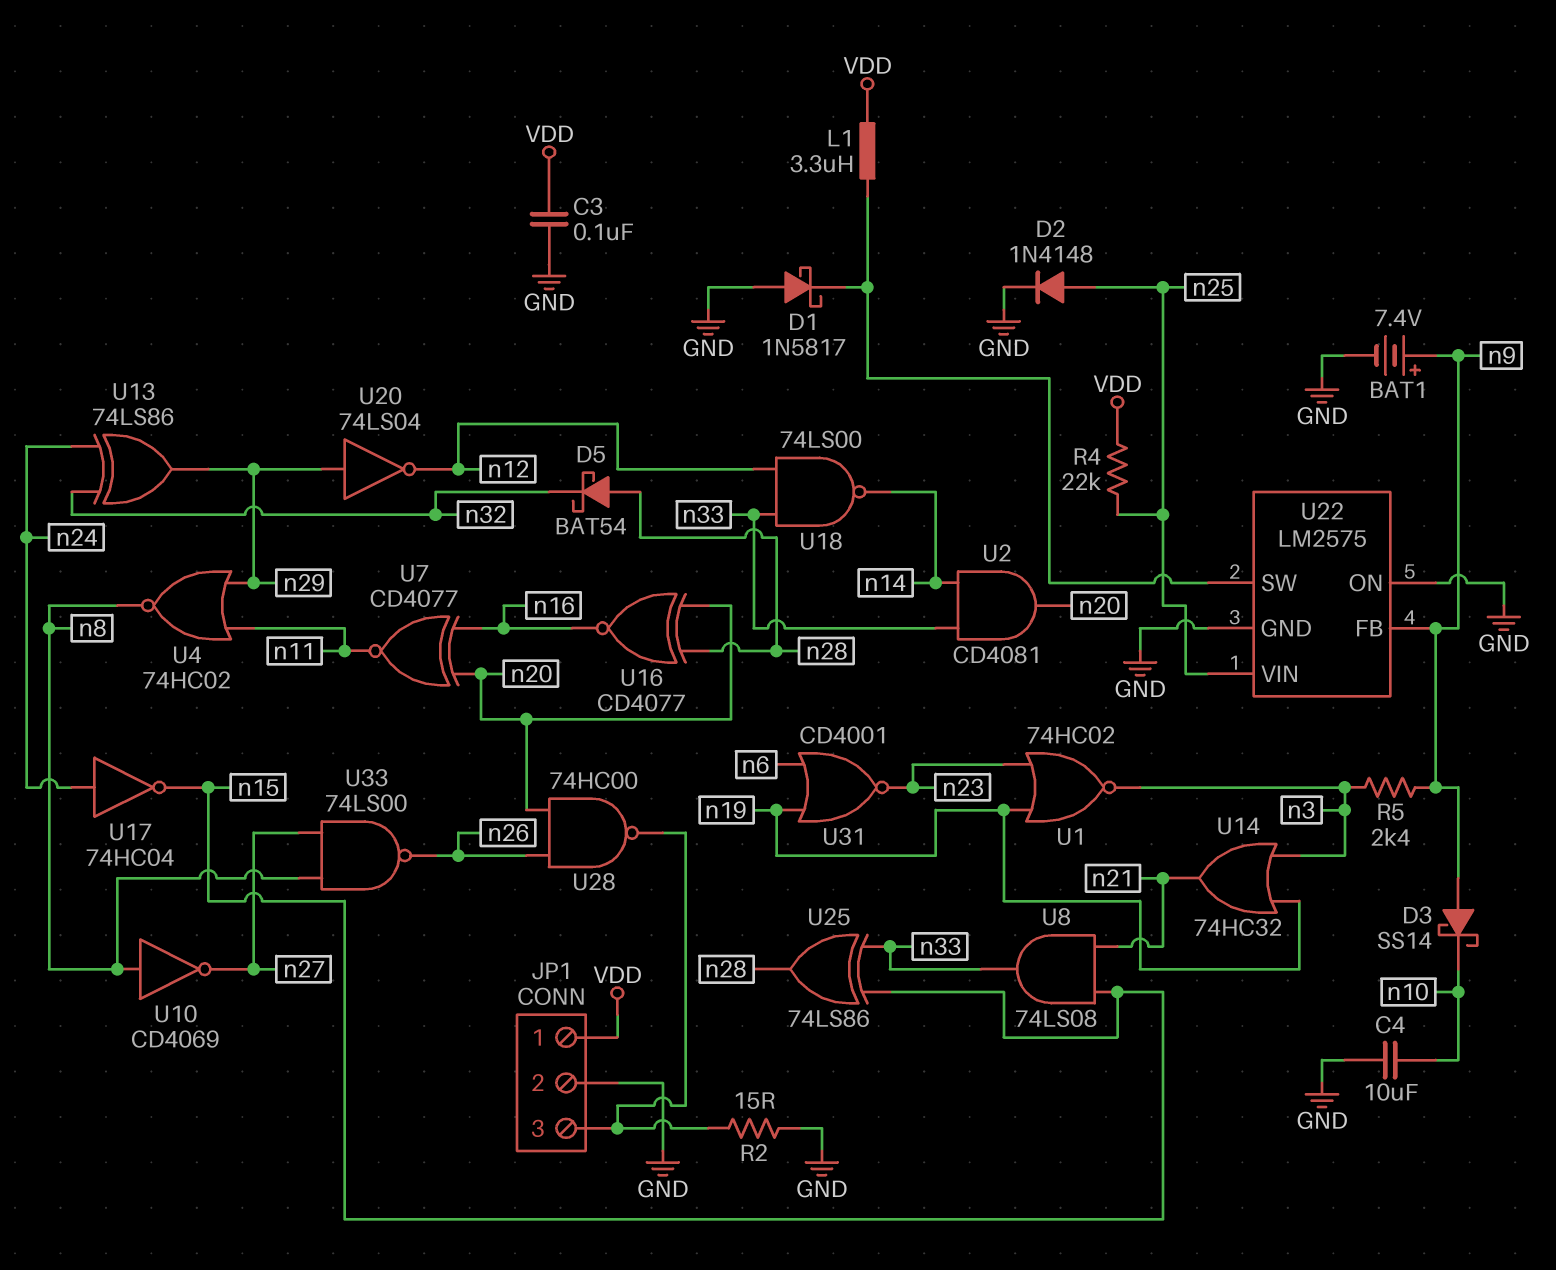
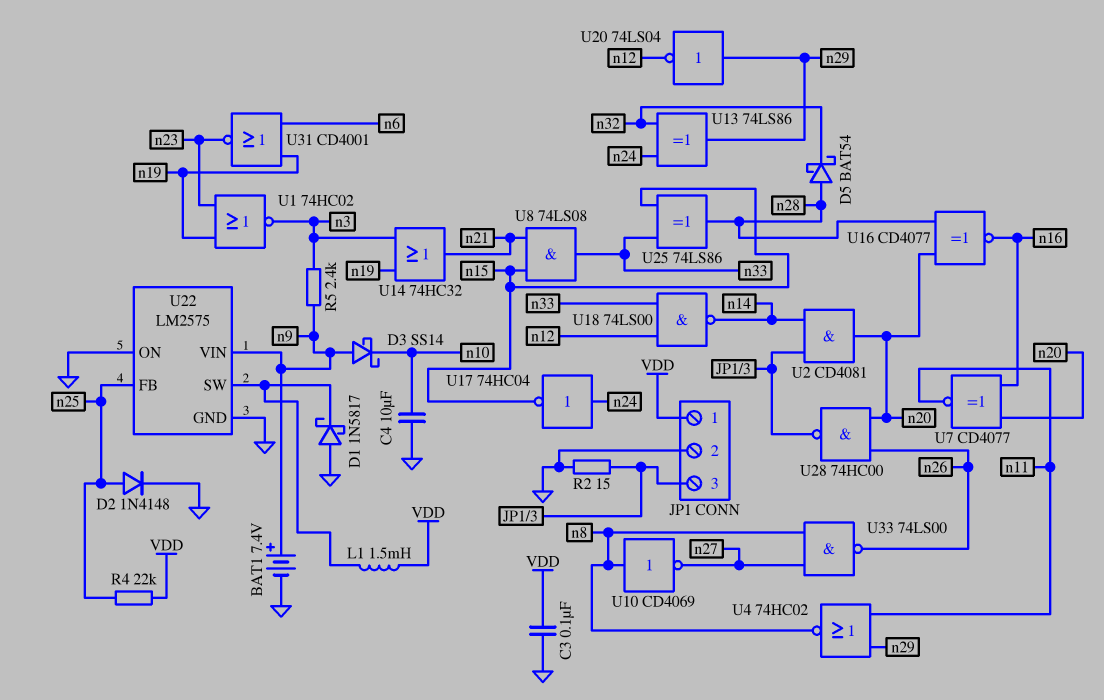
L1: 3.3uH (U22/SW, VDD) -> 1.5mH (U22/SW, VDD)
U2: AND CD4081 (in n14, in n33, out n20) -> AND CD4081 (in JP1/3, in n14, out n20)
U22 pin FB: n9 -> n25
U22 pin VIN: n25 -> n9

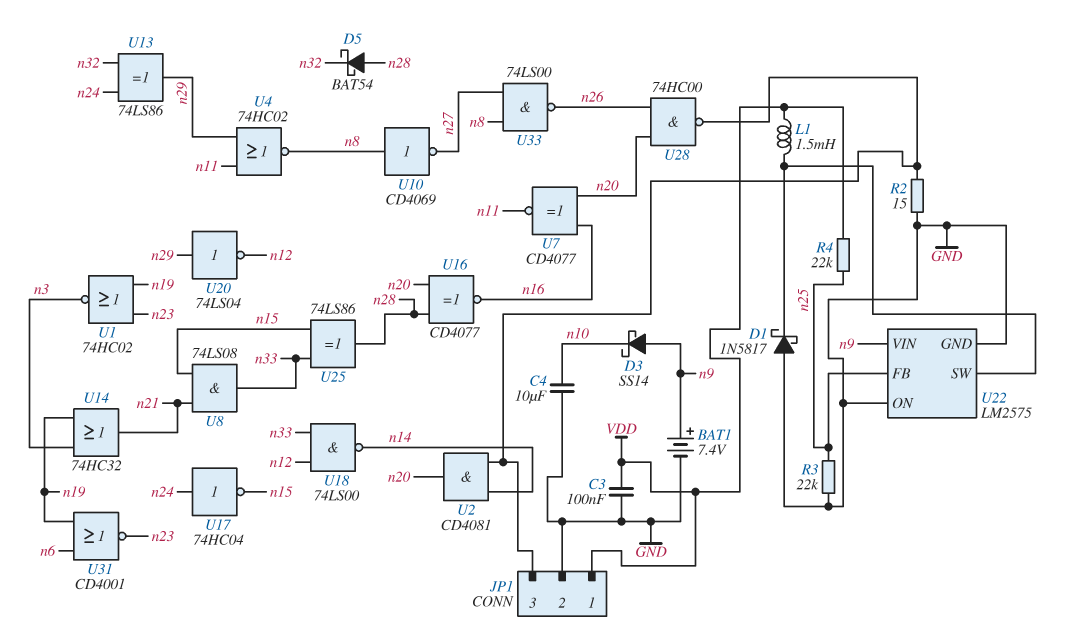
D2: diode 1N4148 (A n25, K GND) -> none
R3: none -> 22k (GND, n25)
R5: 2.4k (n3, n9) -> none

